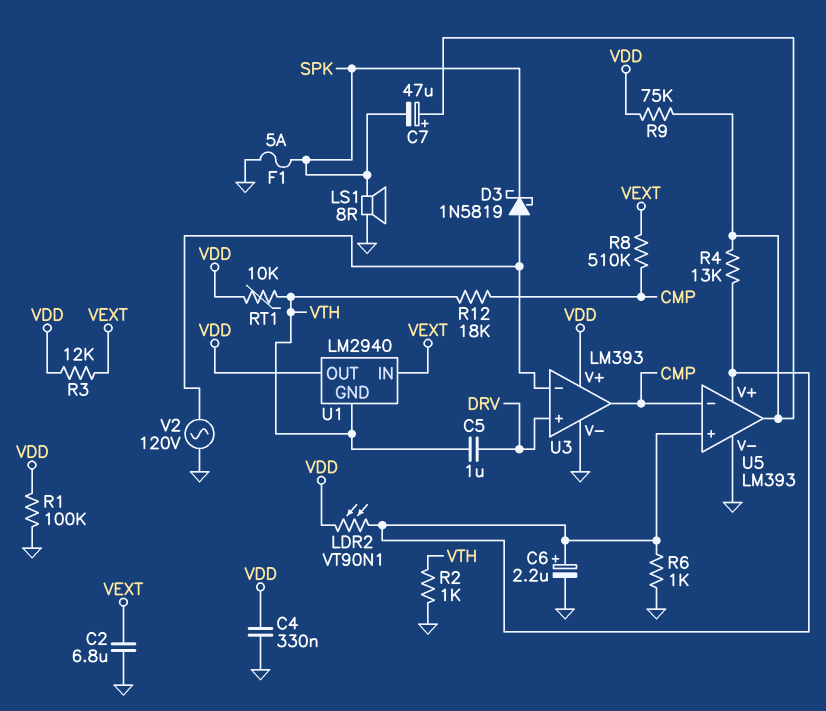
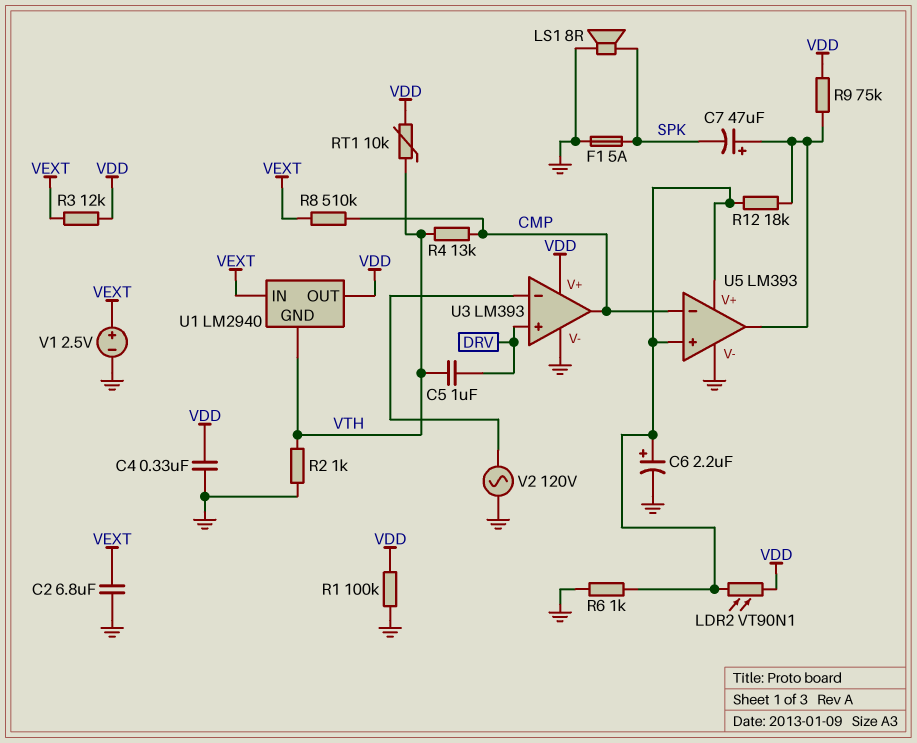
D3: schottky 1N5819 (A U3/in-, K SPK) -> none
R4: 13k (U5/V+, U5/out) -> 13k (CMP, VTH)
R12: 18k (CMP, VTH) -> 18k (U5/V+, U5/out)
V1: none -> 2.5V (plus VEXT, minus GND)

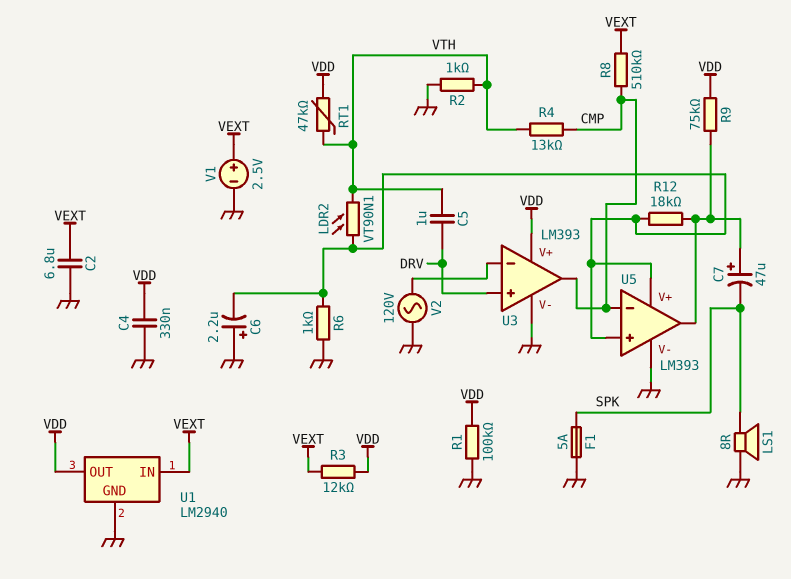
C6: 2.2uF (plus U5/V+, minus GND) -> 2.2uF (plus GND, minus U5/V+)
LDR2: VT90N1 (U5/V+, VDD) -> VT90N1 (U5/V+, VTH)
RT1: 10k (VDD, VTH) -> 47k (VDD, VTH)
U1 pin GND: VTH -> GND

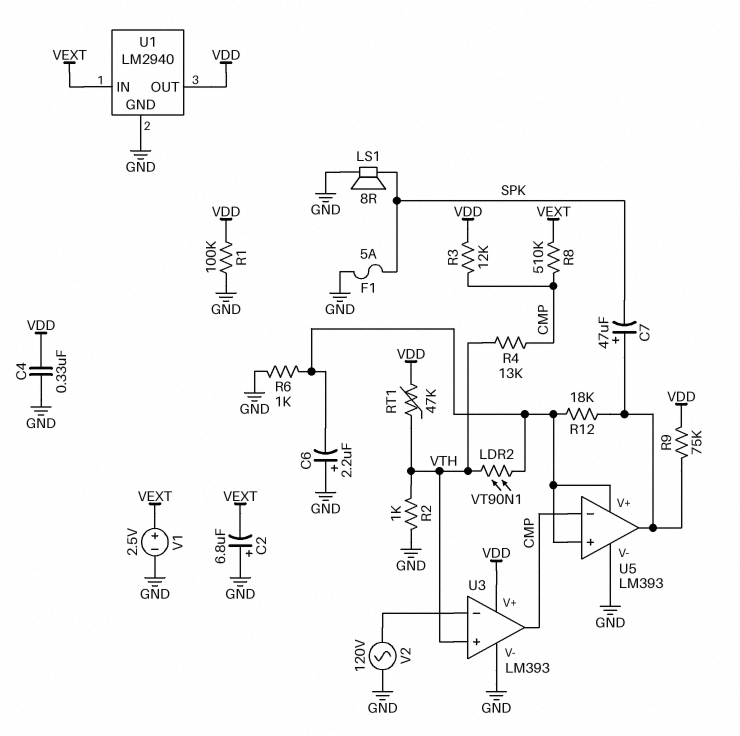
C2: 6.8uF (GND, VEXT) -> 6.8uF (plus GND, minus VEXT)
C5: 1uF (DRV, VTH) -> none
R3: 12k (VDD, VEXT) -> 12k (CMP, VDD)
U3 pin in+: DRV -> VTH

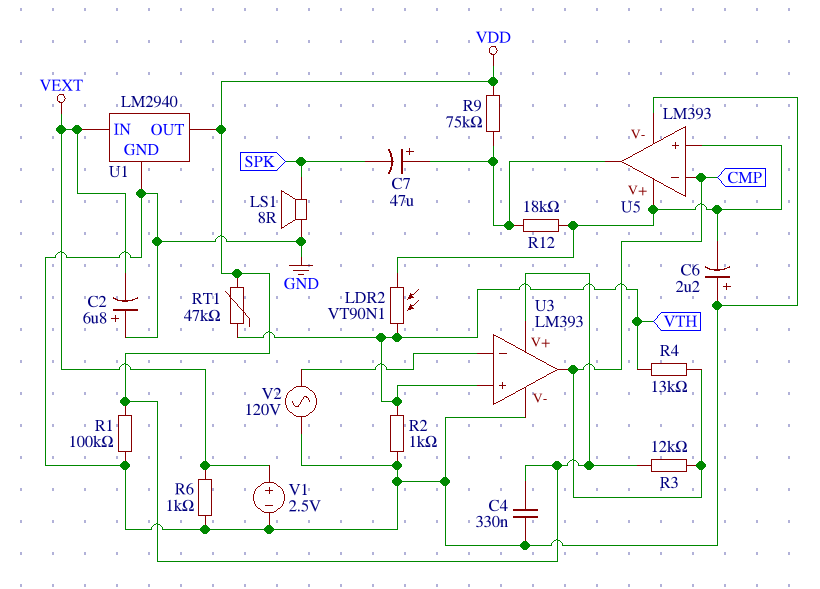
F1: 5A (GND, SPK) -> none
R6: 1k (GND, U5/V+) -> 1k (GND, VEXT)
R8: 510k (CMP, VEXT) -> none

